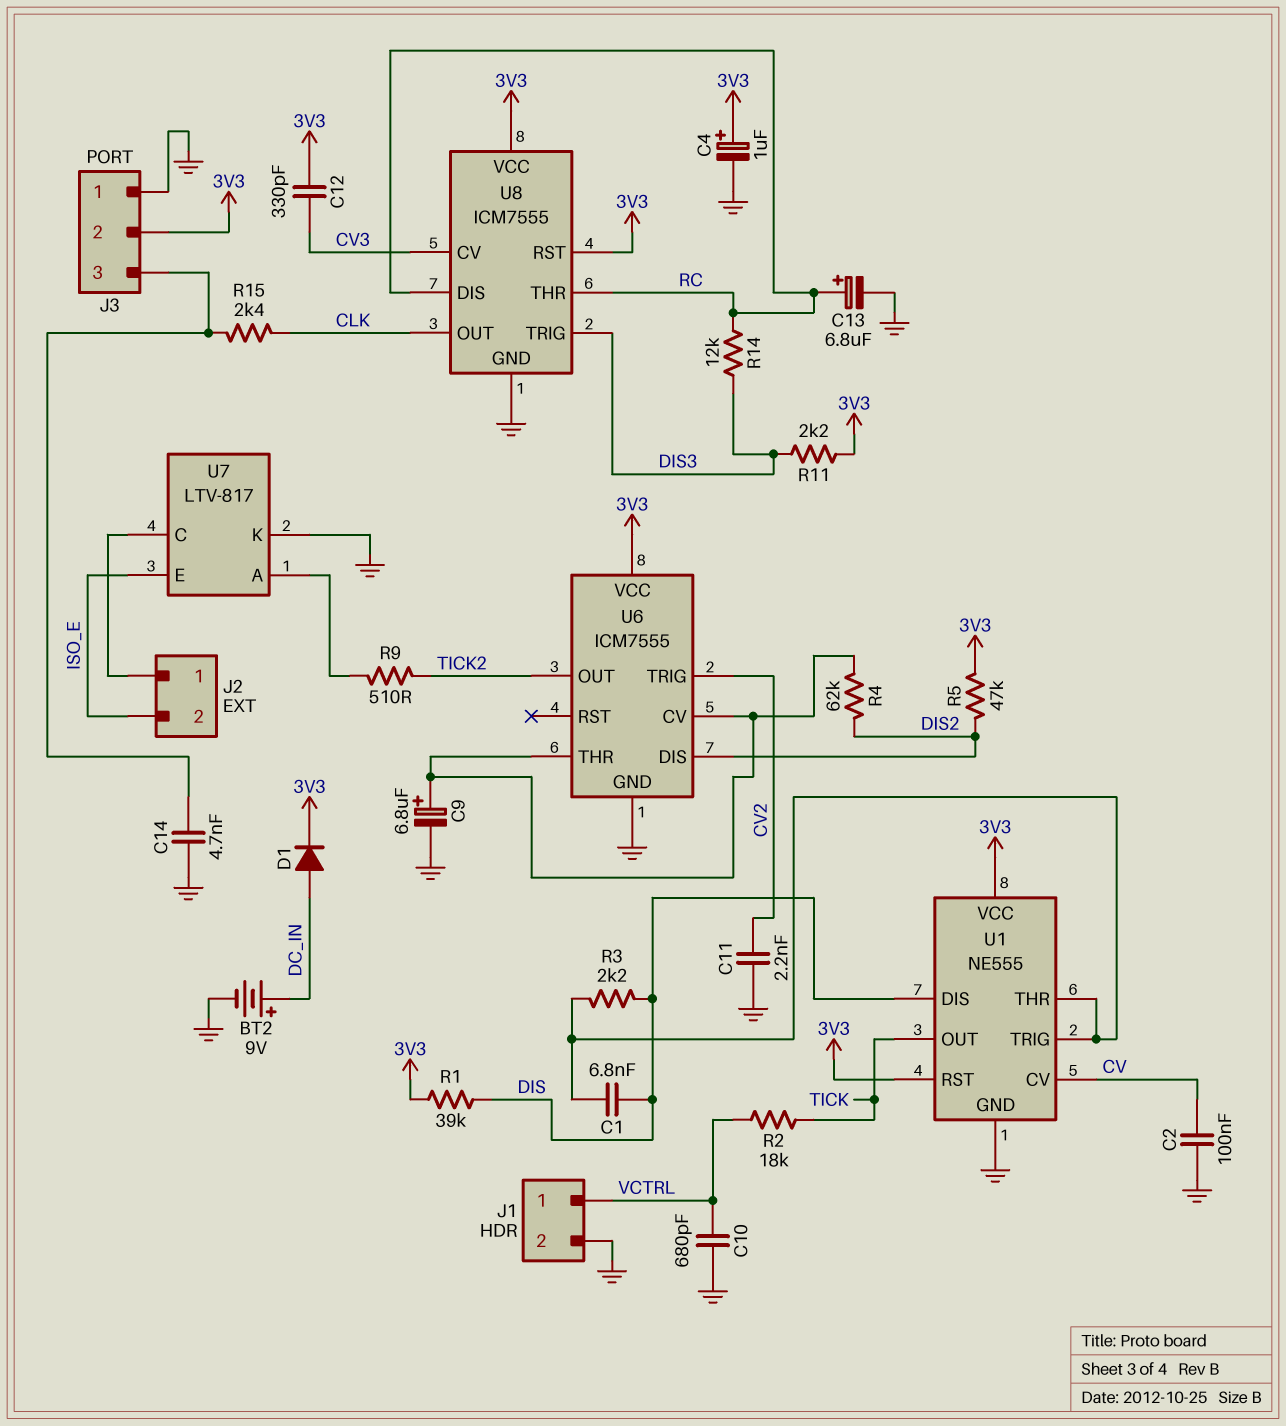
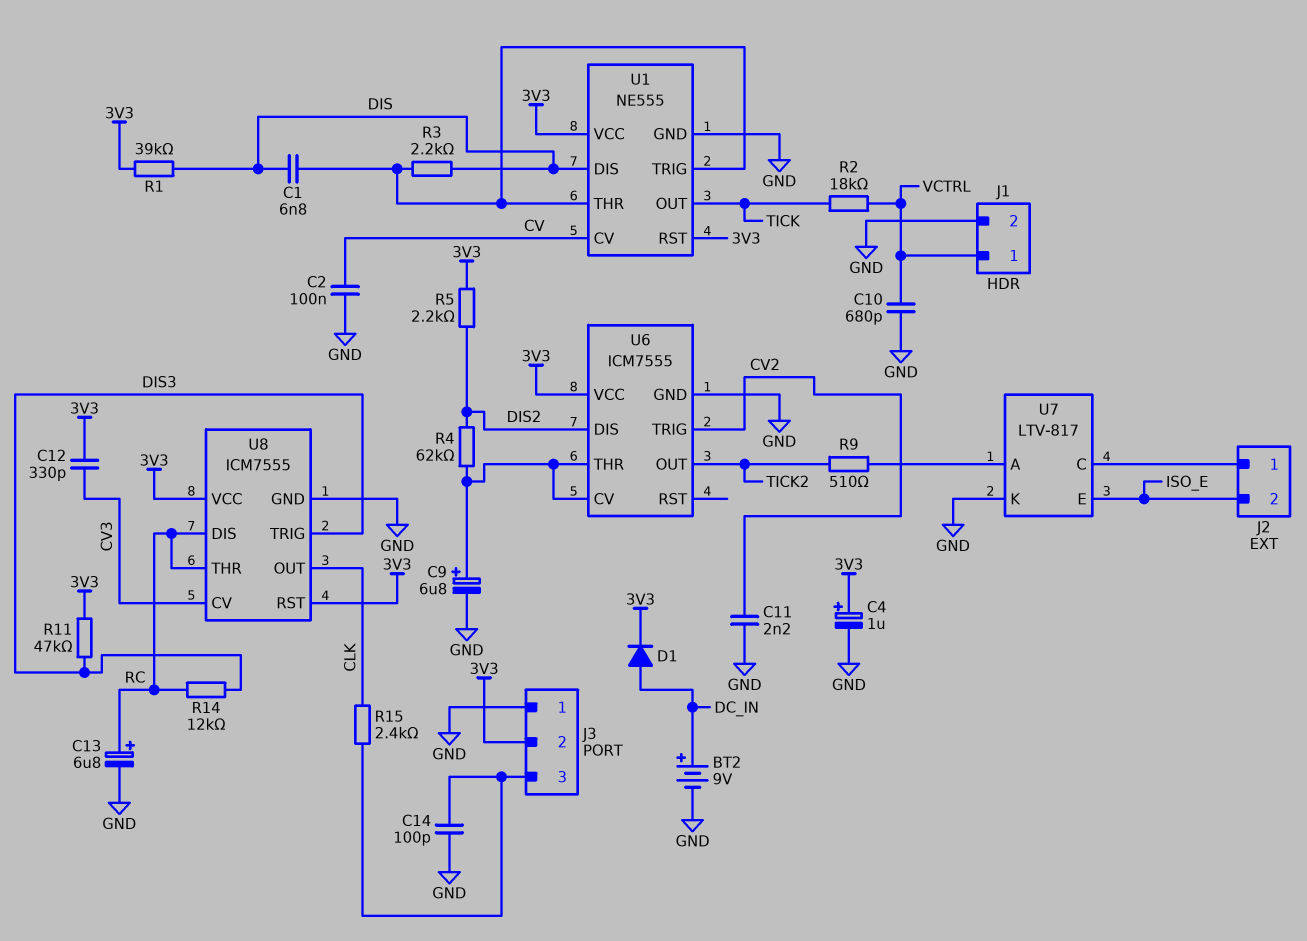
C14: 4.7nF (GND, J3/3) -> 100pF (GND, J3/3)
R5: 47k (3V3, DIS2) -> 2.2k (3V3, DIS2)
R11: 2.2k (3V3, DIS3) -> 47k (3V3, DIS3)

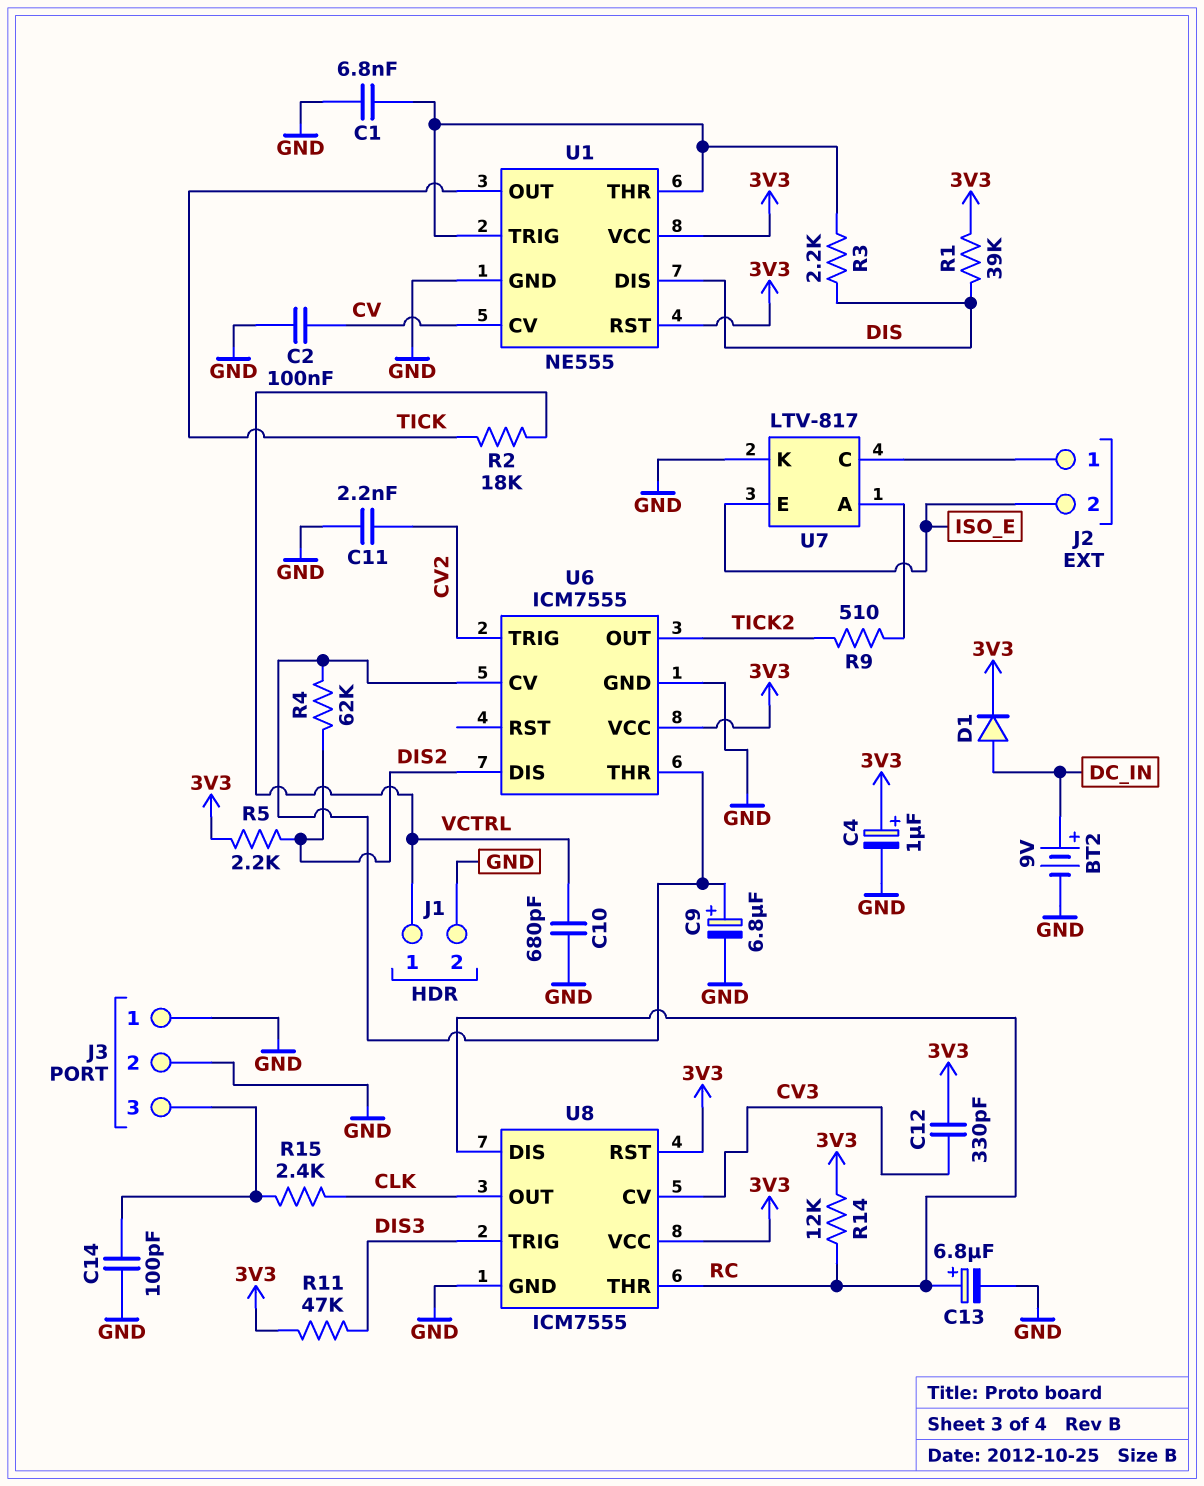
C1: 6.8nF (DIS, U1/THR) -> 6.8nF (GND, U1/THR)
J3 pin 2: 3V3 -> GND
R14: 12k (DIS3, RC) -> 12k (3V3, RC)

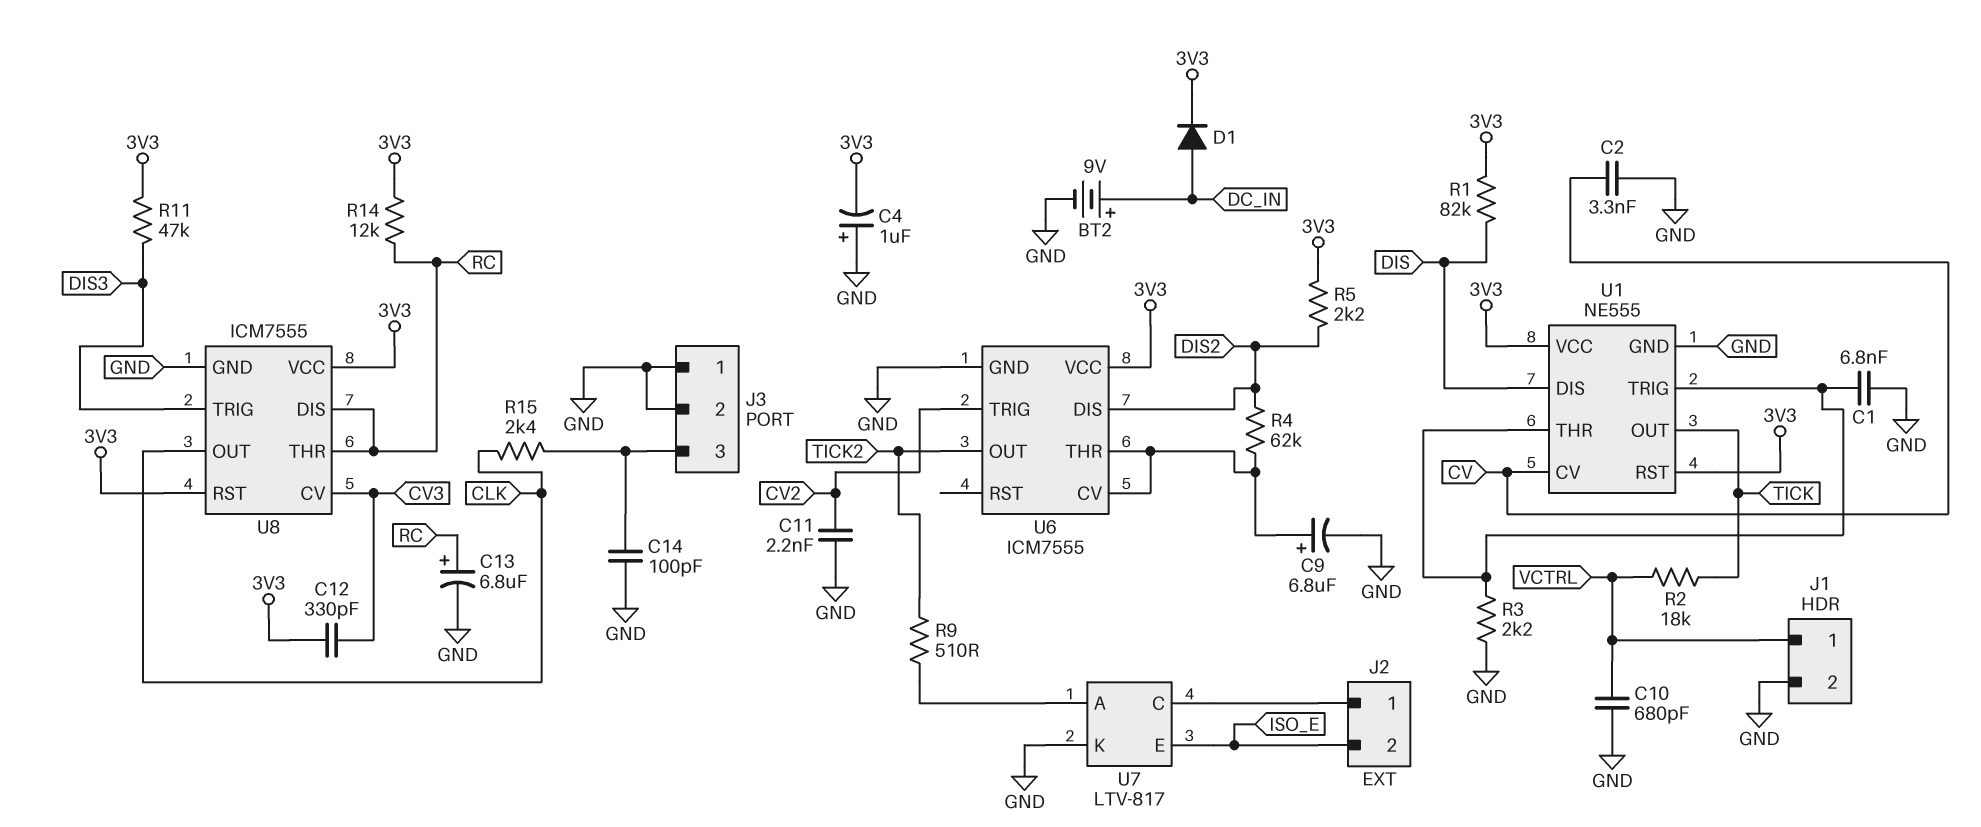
C2: 100nF (CV, GND) -> 3.3nF (CV, GND)
C4: 1uF (plus 3V3, minus GND) -> 1uF (plus GND, minus 3V3)
R1: 39k (3V3, DIS) -> 82k (3V3, DIS)
R3: 2.2k (DIS, U1/THR) -> 2.2k (GND, U1/THR)

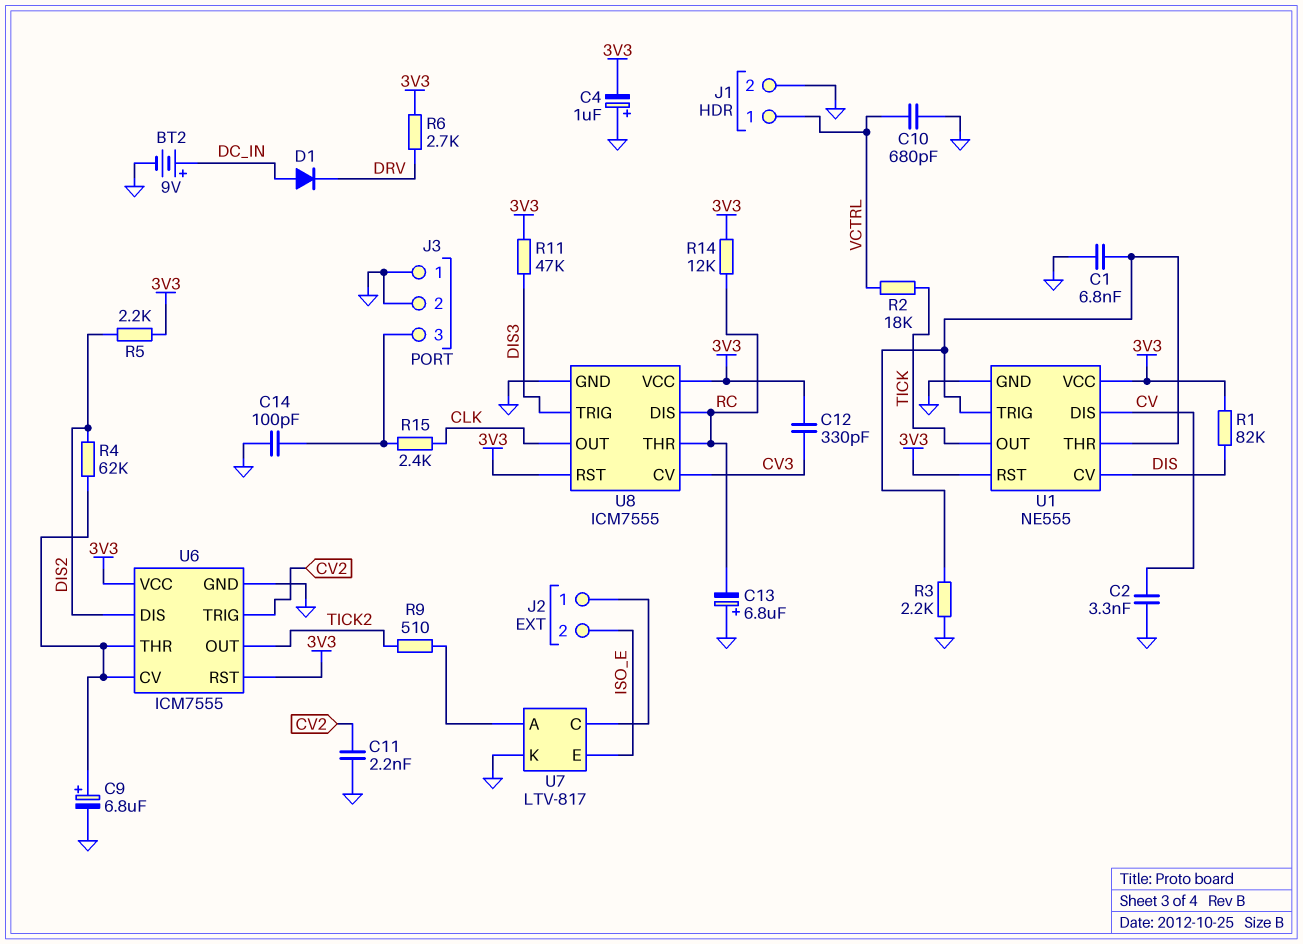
C13: 6.8uF (plus RC, minus GND) -> 6.8uF (plus GND, minus RC)
D1: diode (A DC_IN, K 3V3) -> diode (A DC_IN, K DRV)
R6: none -> 2.7k (3V3, DRV)
U1 pin CV: CV -> DIS
U1 pin DIS: DIS -> CV
U6 pin RST: none -> 3V3

